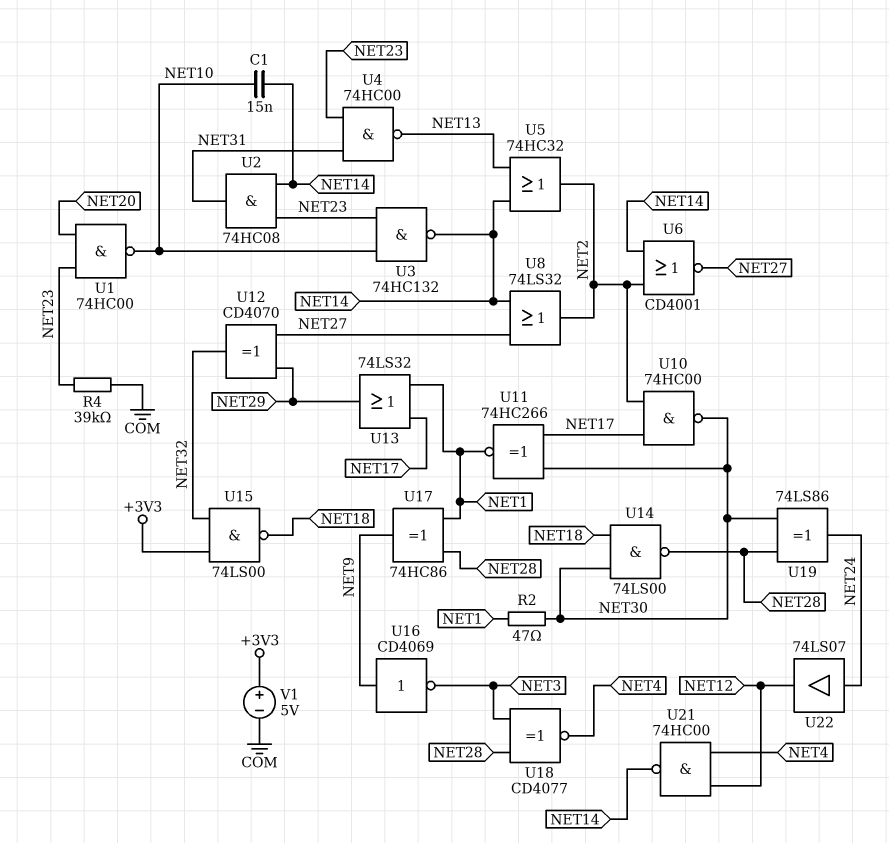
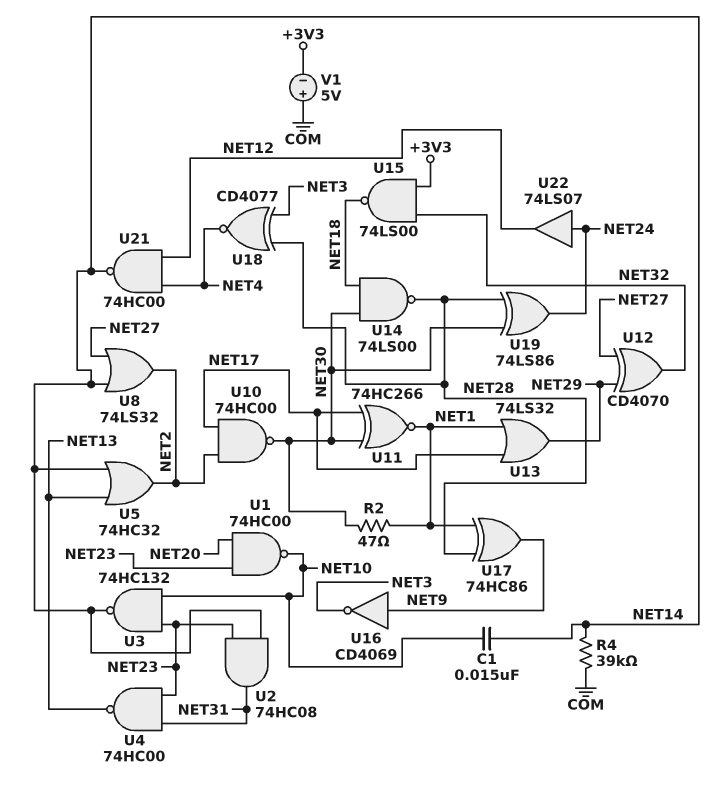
R4: 39k (COM, NET23) -> 39k (COM, NET14)
U6: NOR CD4001 (in NET2, in NET14, out NET27) -> none
V1: 5V (plus +3V3, minus COM) -> 5V (plus COM, minus +3V3)

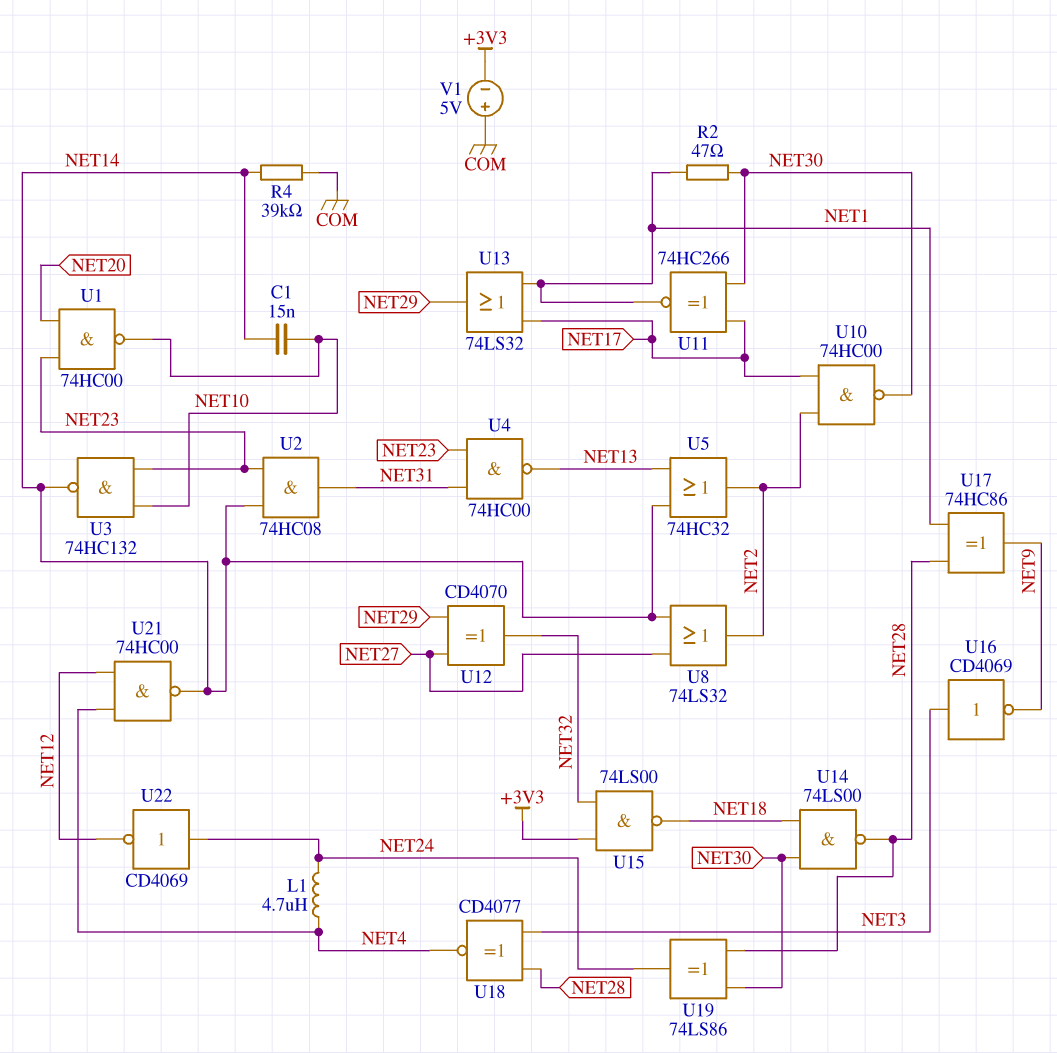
L1: none -> 4.7uH (NET4, NET24)
U16: NOT CD4069 (in NET9, out NET3) -> NOT CD4069 (in NET3, out NET9)
U22: buffer 74LS07 (in NET24, out NET12) -> NOT CD4069 (in NET24, out NET12)

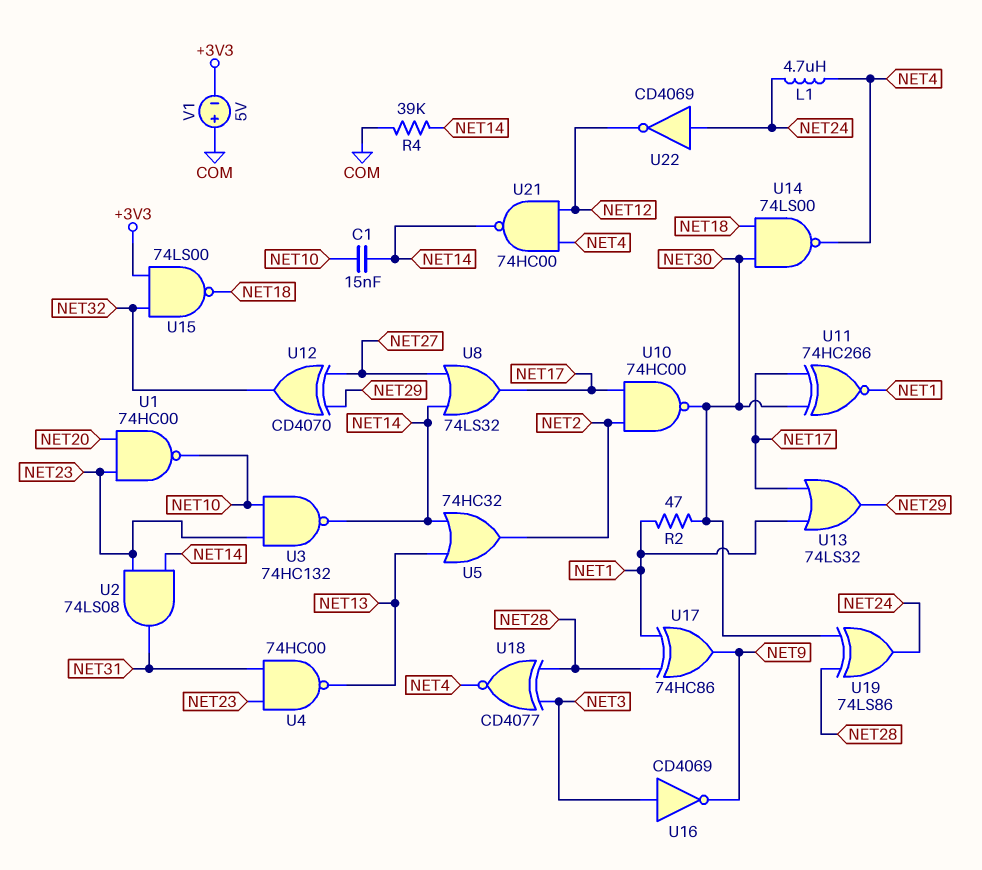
U2: AND 74HC08 (in NET14, in NET23, out NET31) -> AND 74LS08 (in NET14, in NET23, out NET31)
U8: OR 74LS32 (in NET14, in NET27, out NET2) -> OR 74LS32 (in NET14, in NET27, out NET17)
U14: NAND 74LS00 (in NET18, in NET30, out NET28) -> NAND 74LS00 (in NET18, in NET30, out NET4)

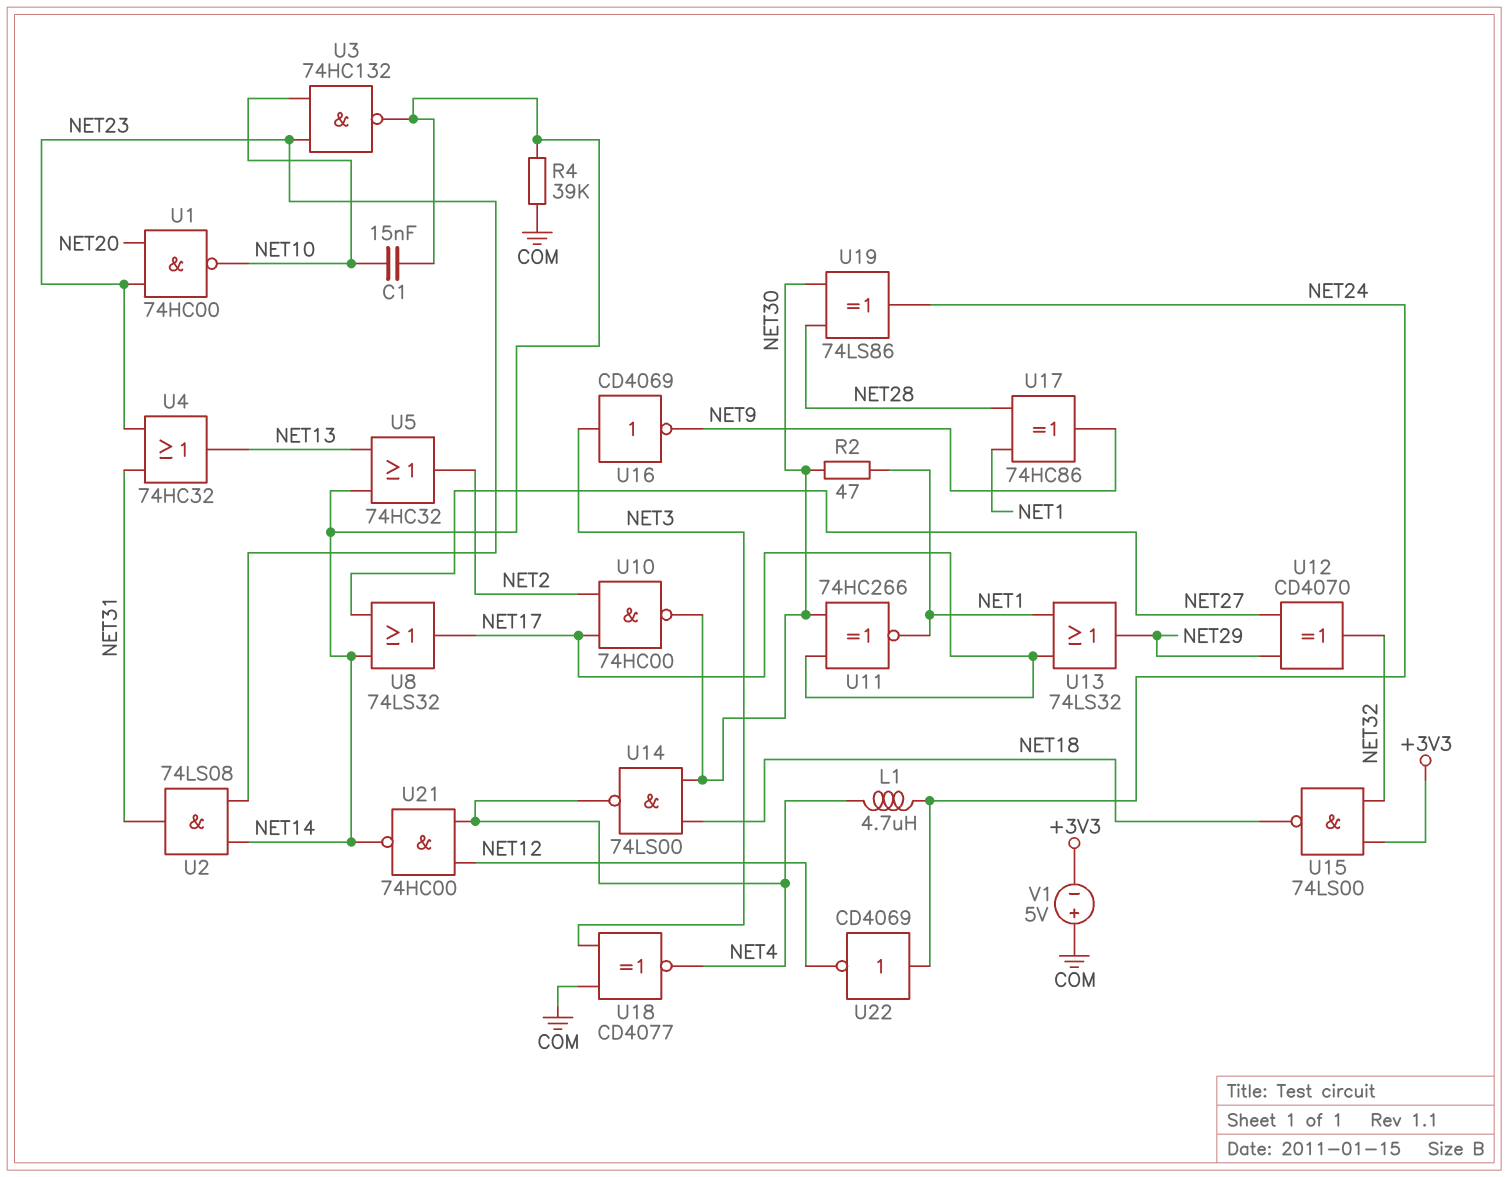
U4: NAND 74HC00 (in NET23, in NET31, out NET13) -> OR 74HC32 (in NET23, in NET31, out NET13)
U18: XNOR CD4077 (in NET3, in NET28, out NET4) -> XNOR CD4077 (in COM, in NET3, out NET4)

